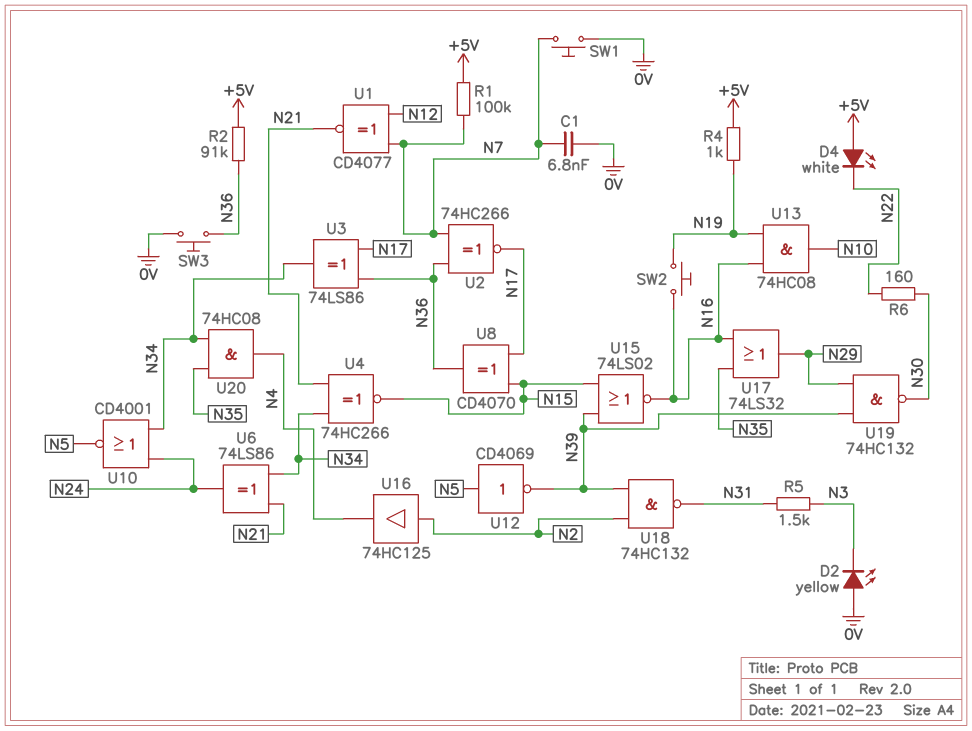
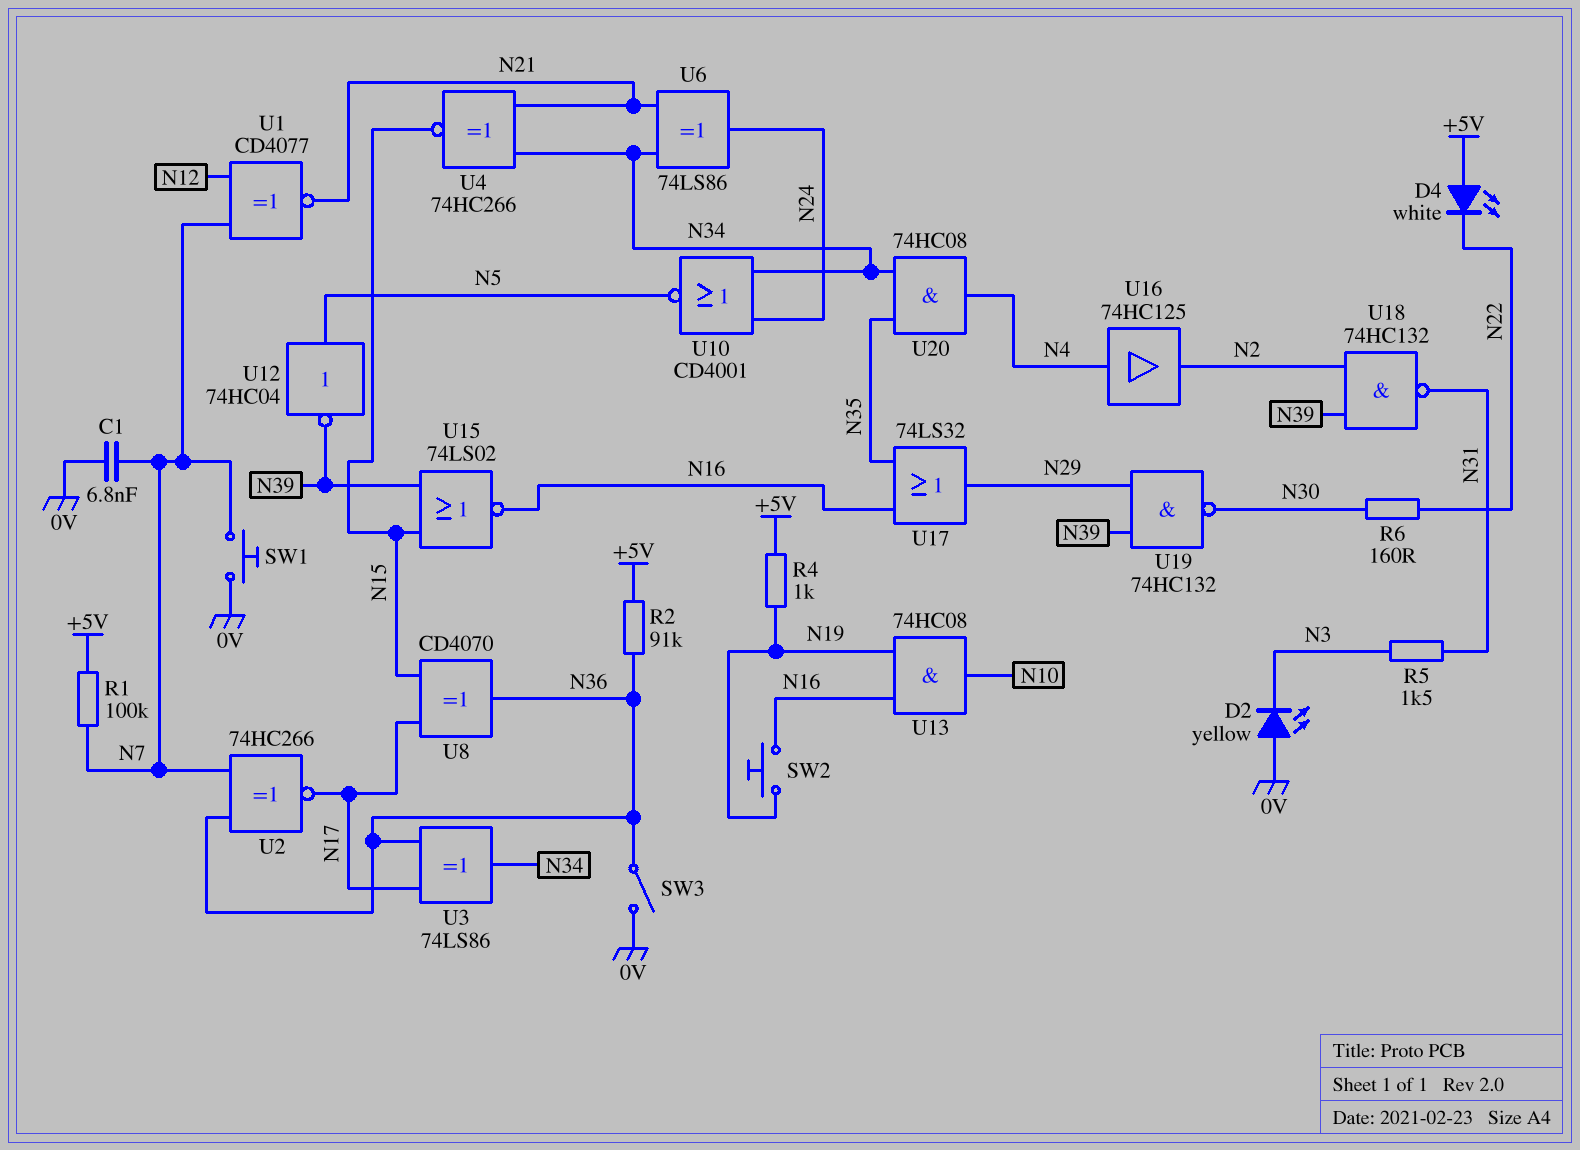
SW3: button (0V, N36) -> switch (0V, N36)
U12: NOT CD4069 (in N5, out N39) -> NOT 74HC04 (in N5, out N39)
U16: buffer 74HC125 (in N2, out N4) -> buffer 74HC125 (in N4, out N2)

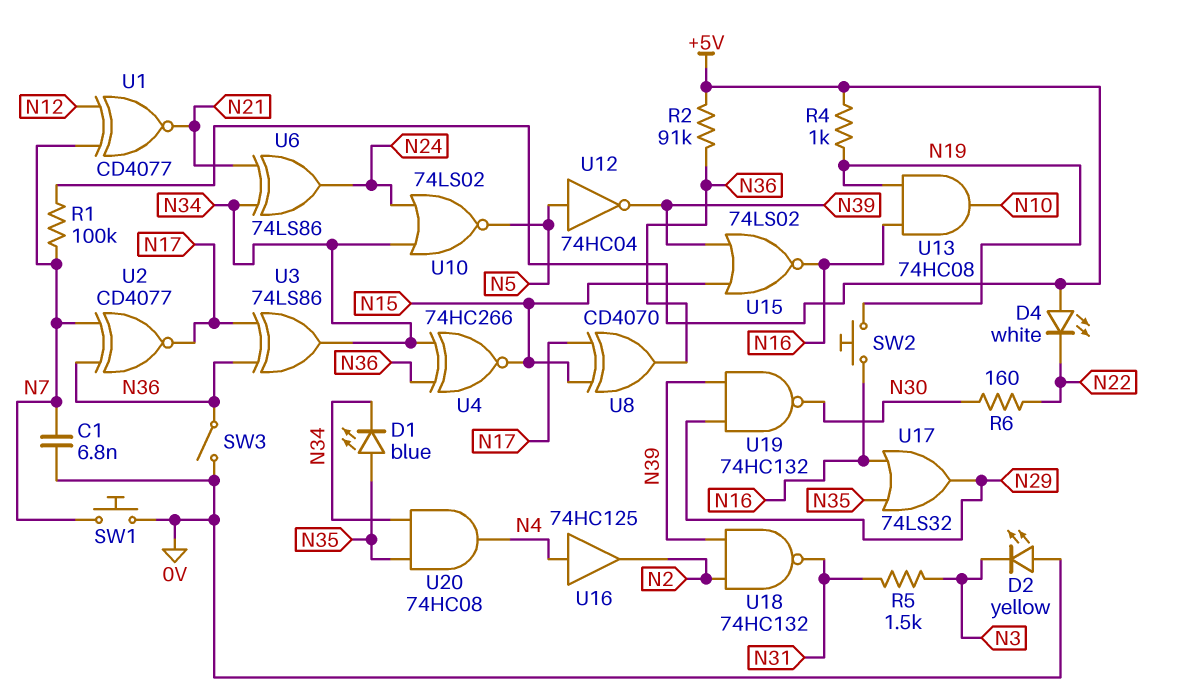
D1: none -> LED blue (A N35, K N34)
U2: XNOR 74HC266 (in N7, in N36, out N17) -> XNOR CD4077 (in N7, in N36, out N17)
U4: XNOR 74HC266 (in N21, in N34, out N15) -> XNOR 74HC266 (in N34, in N36, out N15)
U10: NOR CD4001 (in N24, in N34, out N5) -> NOR 74LS02 (in N24, in N34, out N5)

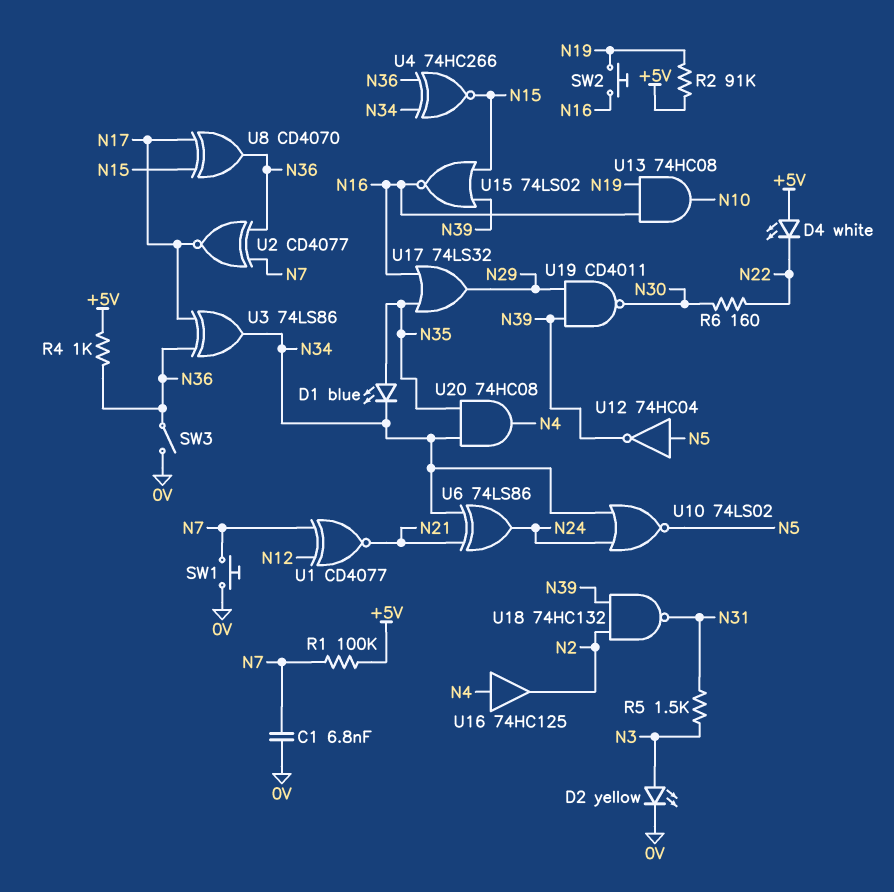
D2: LED yellow (A 0V, K N3) -> LED yellow (A N3, K 0V)
R2: 91k (+5V, N36) -> 91k (+5V, N19)
R4: 1k (+5V, N19) -> 1k (+5V, N36)
U19: NAND 74HC132 (in N29, in N39, out N30) -> NAND CD4011 (in N29, in N39, out N30)

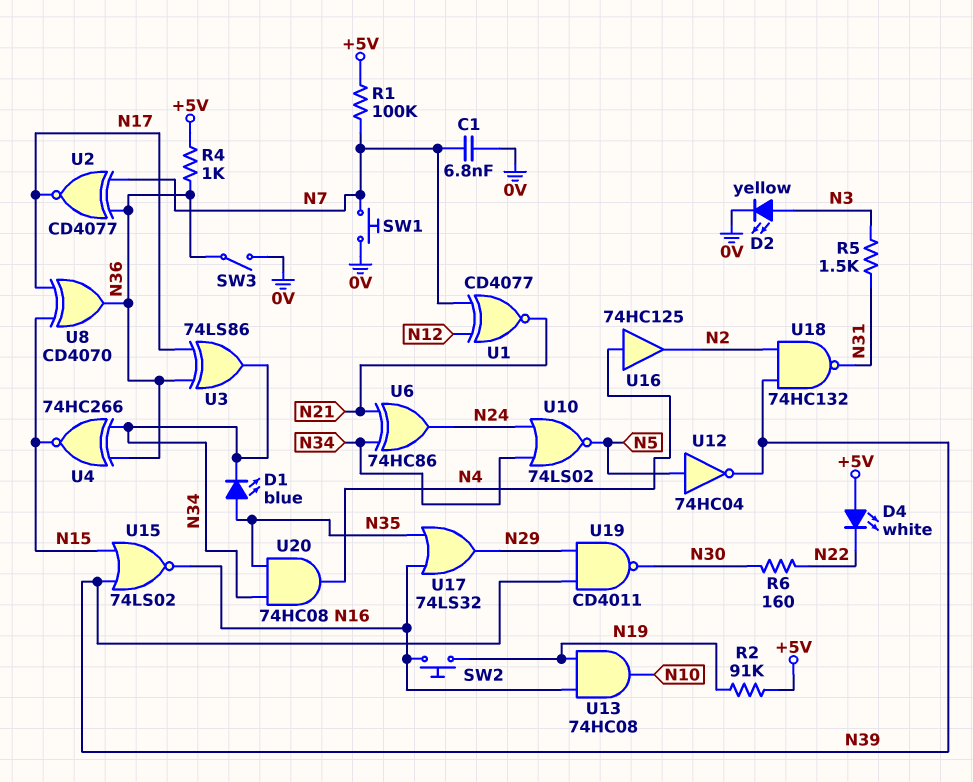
U6: XOR 74LS86 (in N21, in N34, out N24) -> XOR 74HC86 (in N21, in N34, out N24)

